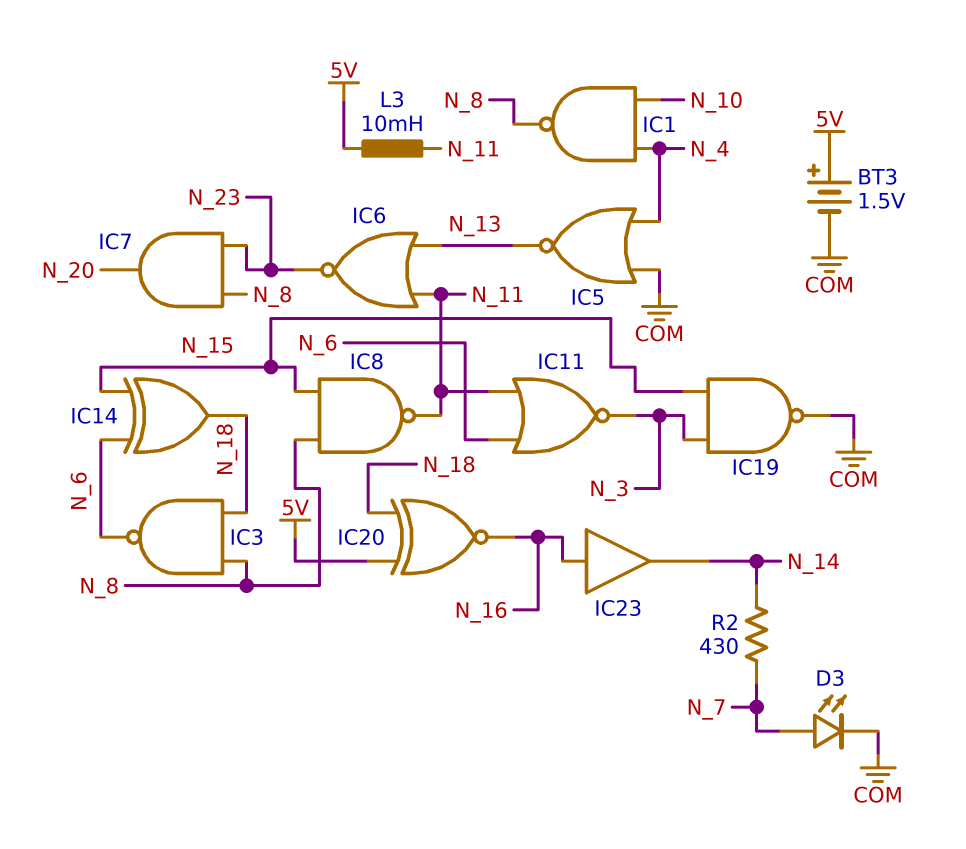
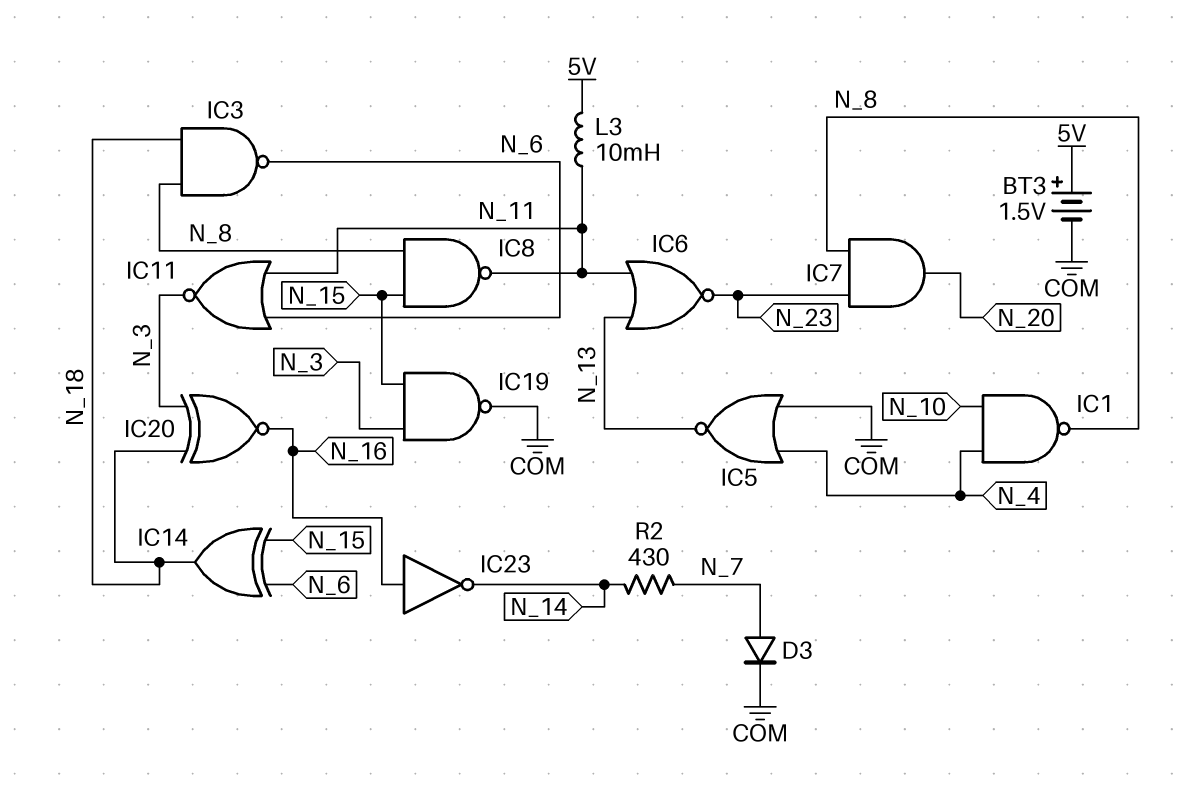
D3: LED (A N_7, K COM) -> diode (A N_7, K COM)
IC20: XNOR (in 5V, in N_18, out N_16) -> XNOR (in N_3, in N_18, out N_16)
IC23: buffer (in N_16, out N_14) -> NOT (in N_16, out N_14)

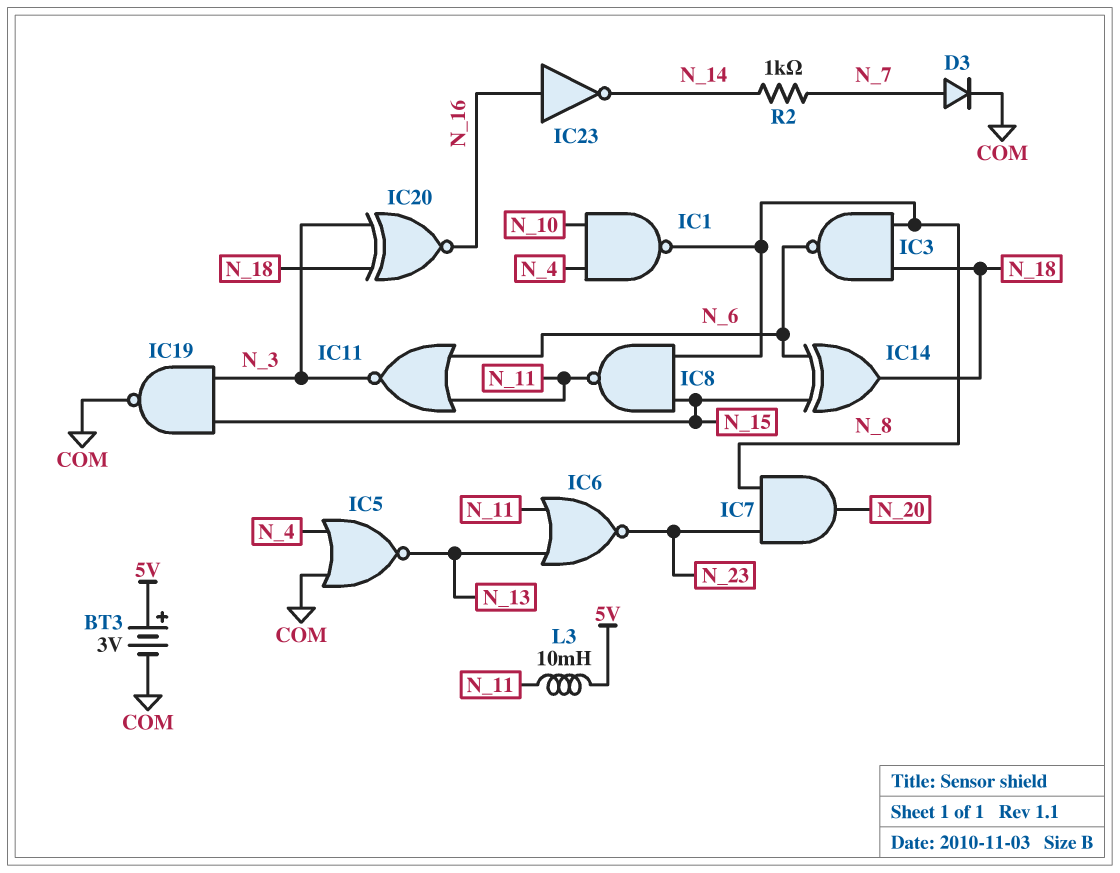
BT3: 1.5V (plus 5V, minus COM) -> 3V (plus 5V, minus COM)
R2: 430 (N_7, N_14) -> 1k (N_7, N_14)

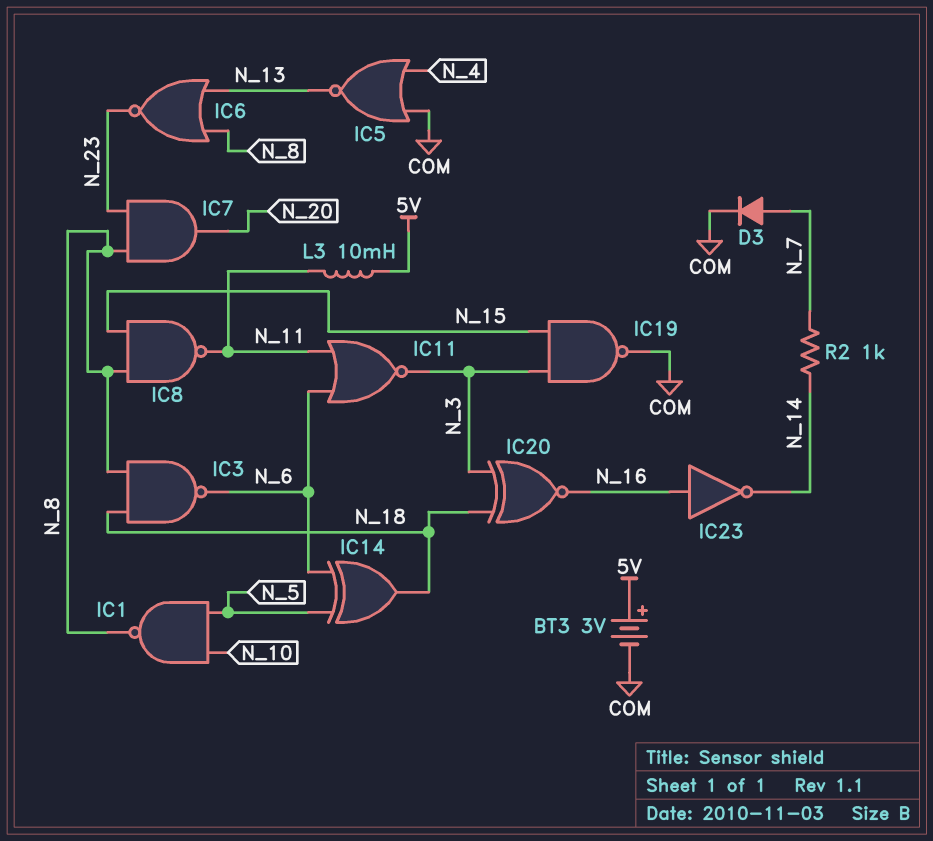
IC1: NAND (in N_4, in N_10, out N_8) -> NAND (in N_5, in N_10, out N_8)
IC6: NOR (in N_11, in N_13, out N_23) -> NOR (in N_8, in N_13, out N_23)
IC14: XOR (in N_6, in N_15, out N_18) -> XOR (in N_5, in N_6, out N_18)

